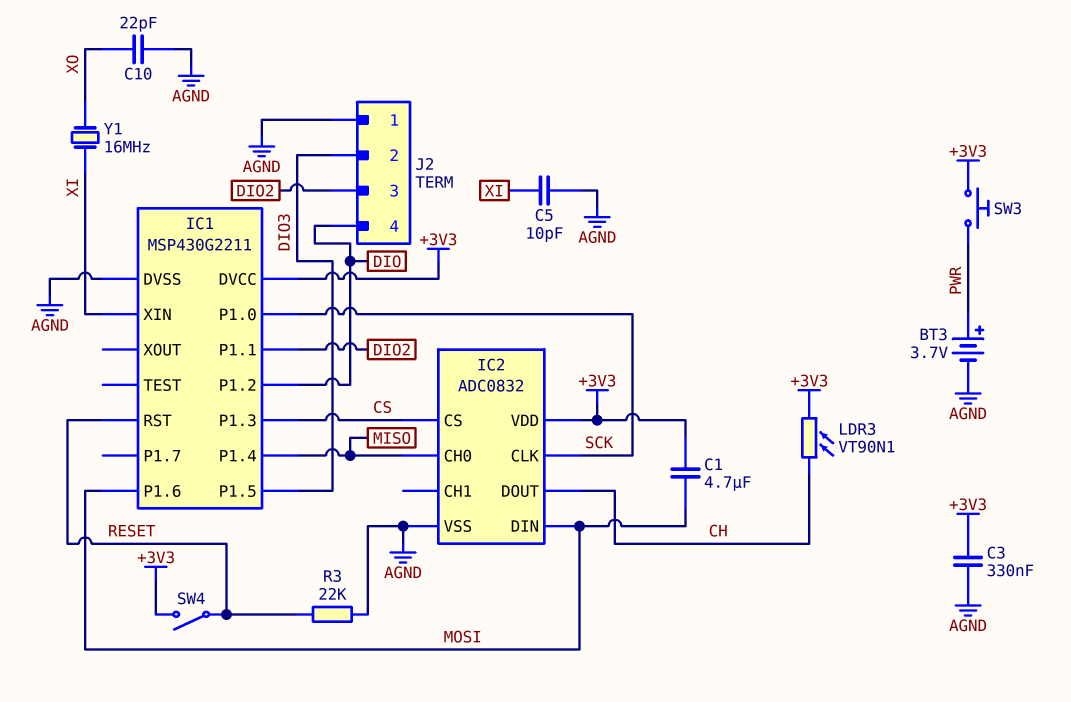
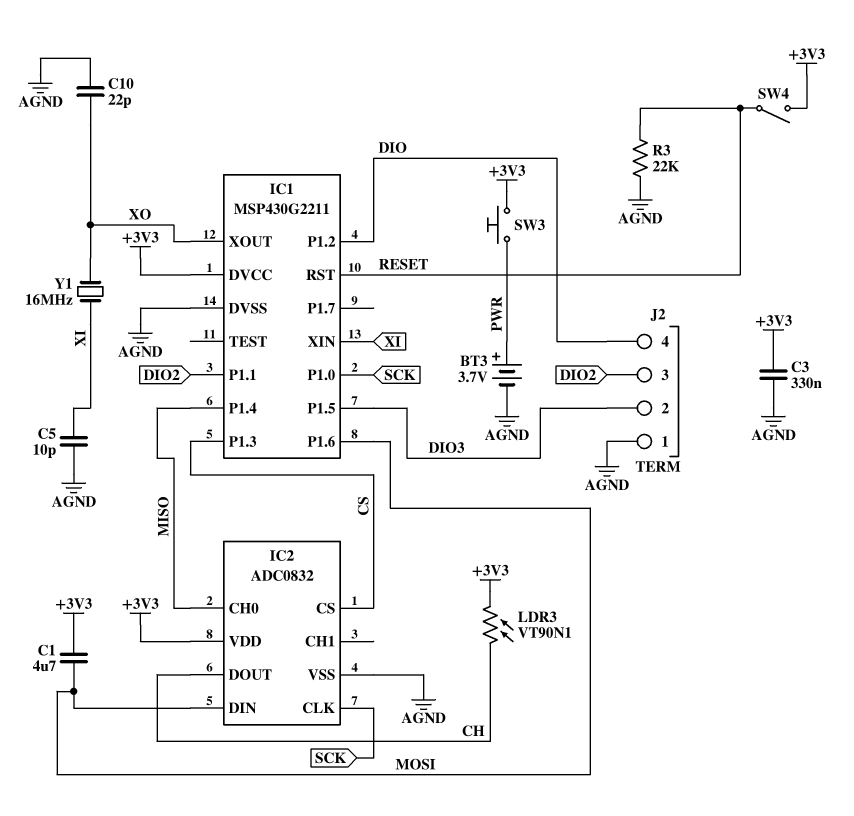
IC1 pin XOUT: none -> XO

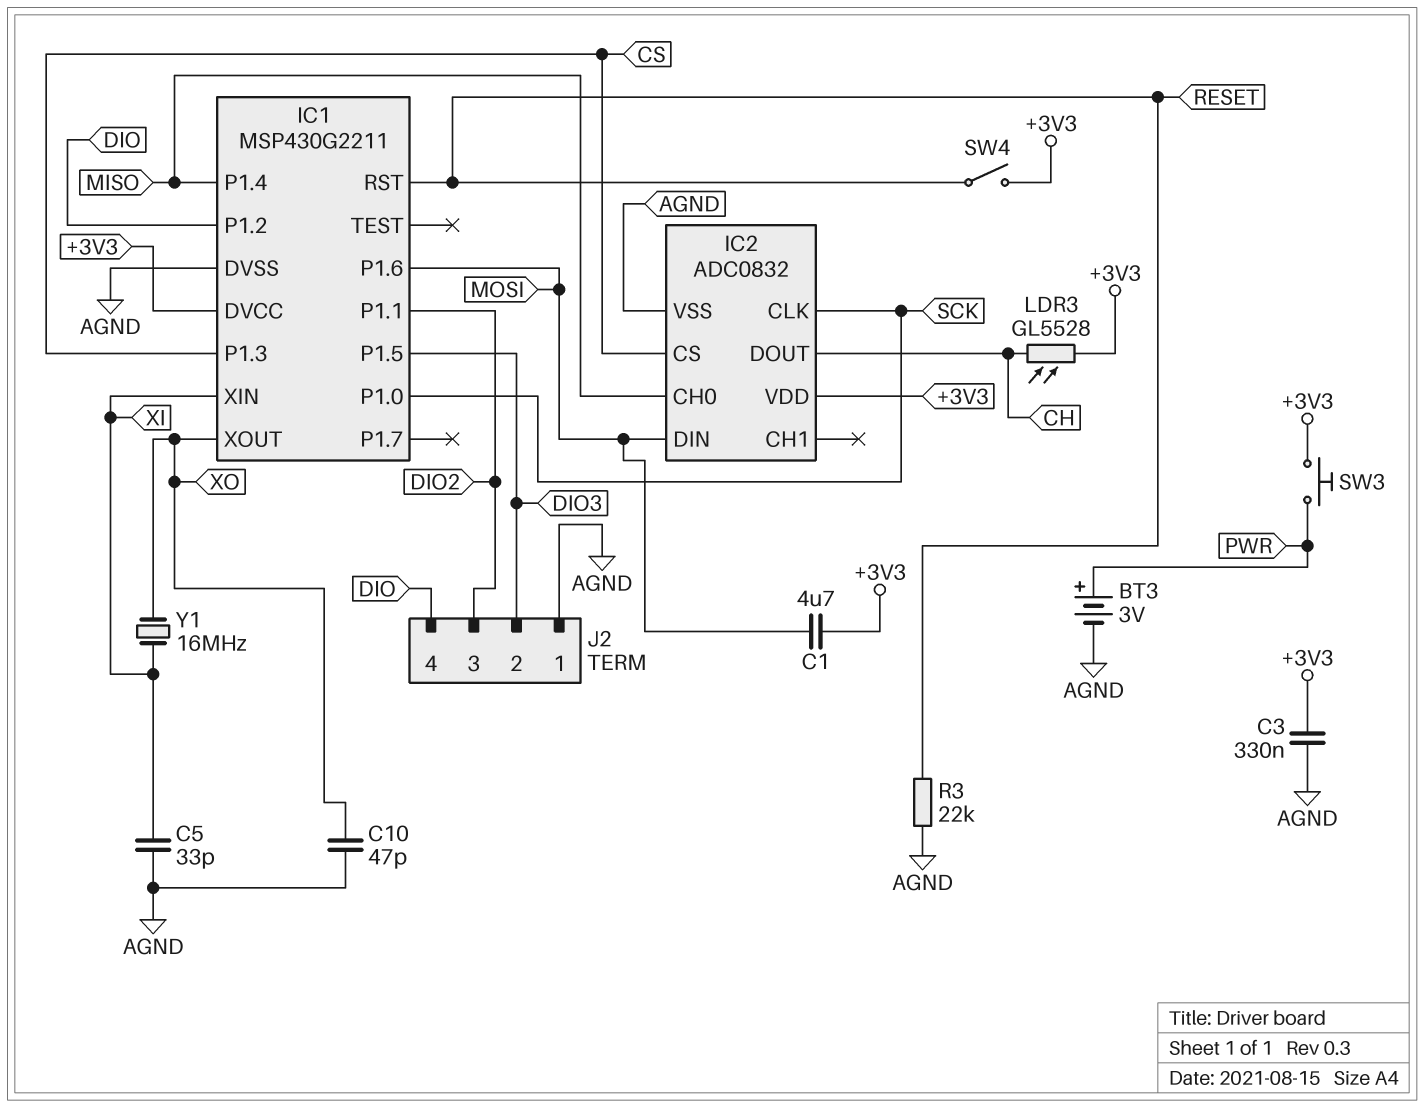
BT3: 3.7V (plus PWR, minus AGND) -> 3V (plus PWR, minus AGND)
C5: 10pF (AGND, XI) -> 33pF (AGND, XI)
C10: 22pF (AGND, XO) -> 47pF (AGND, XO)
LDR3: VT90N1 (+3V3, CH) -> GL5528 (+3V3, CH)

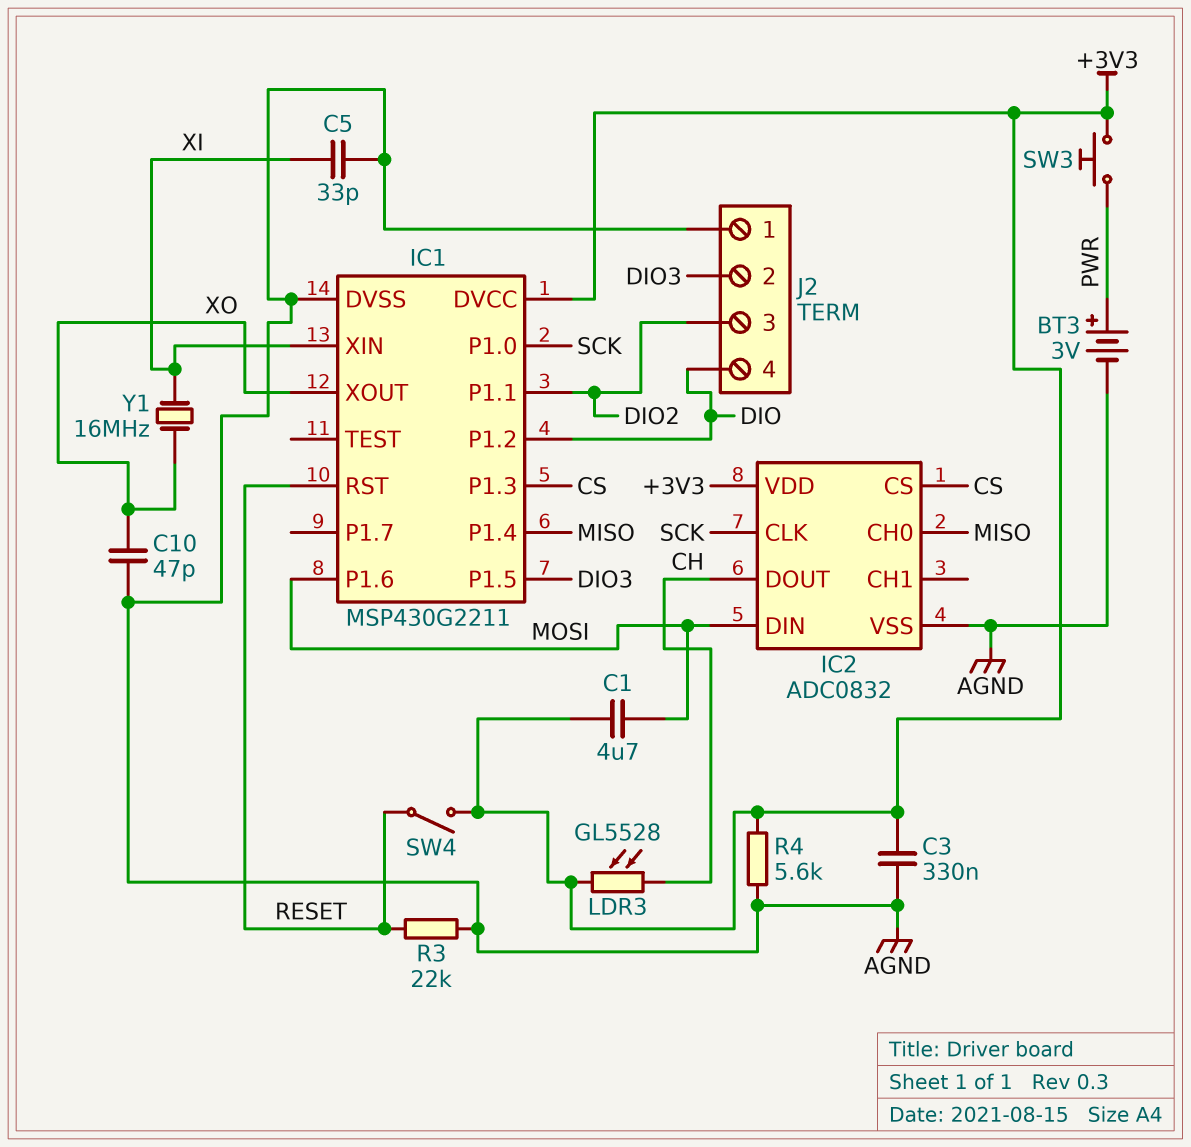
R4: none -> 5.6k (+3V3, AGND)

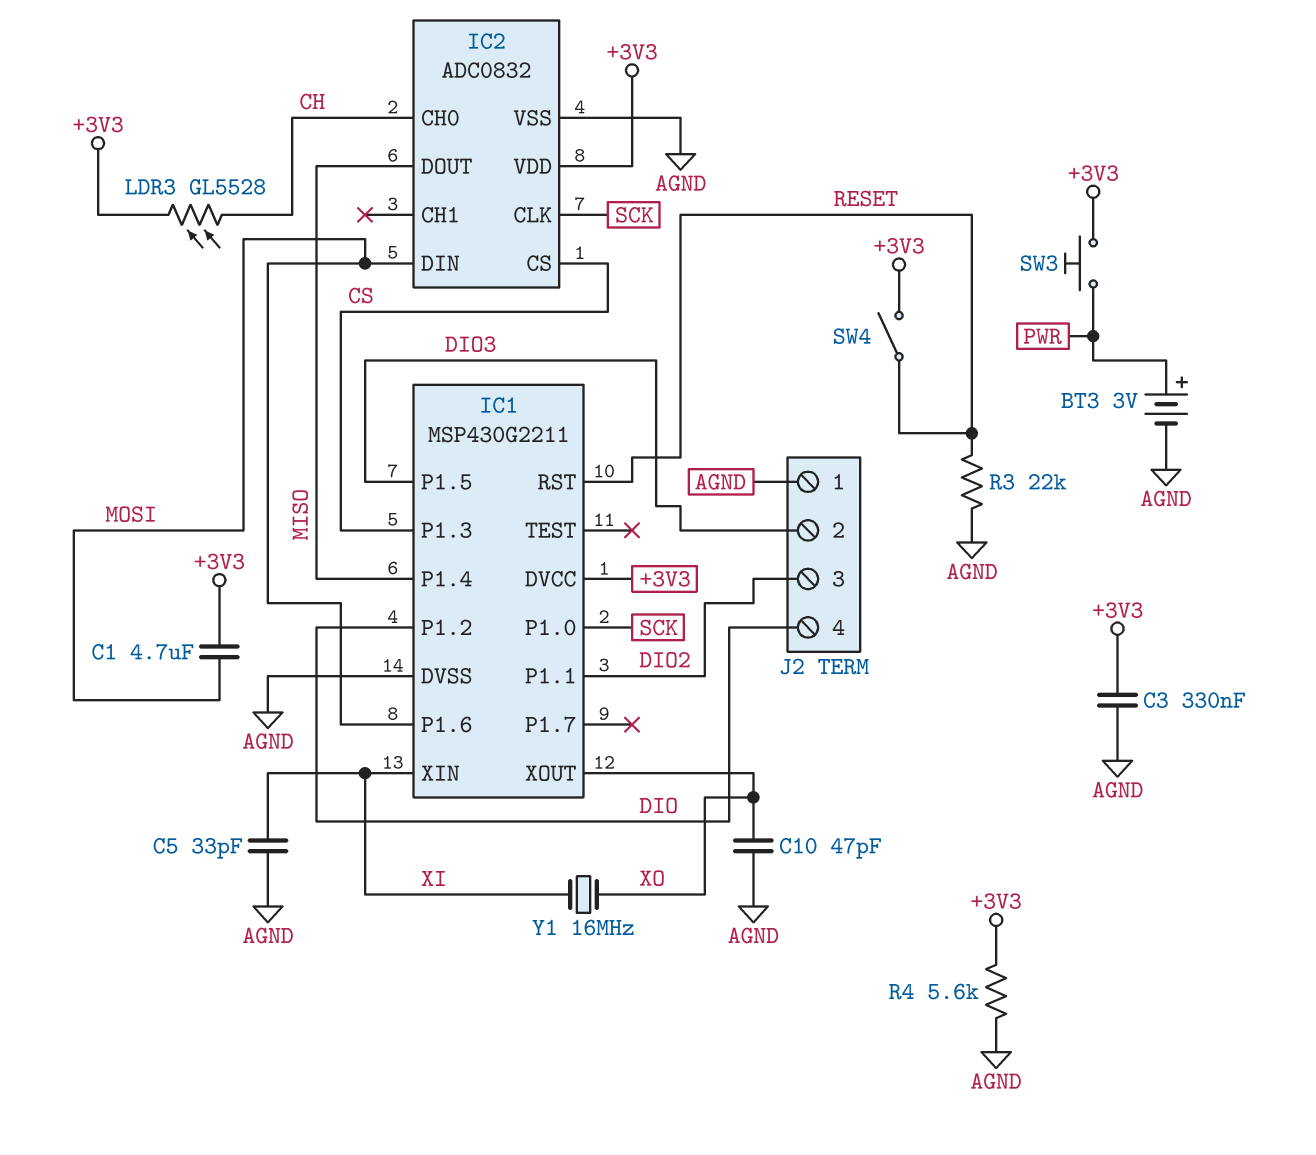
IC2 pin CH0: MISO -> CH
IC2 pin DOUT: CH -> MISO

